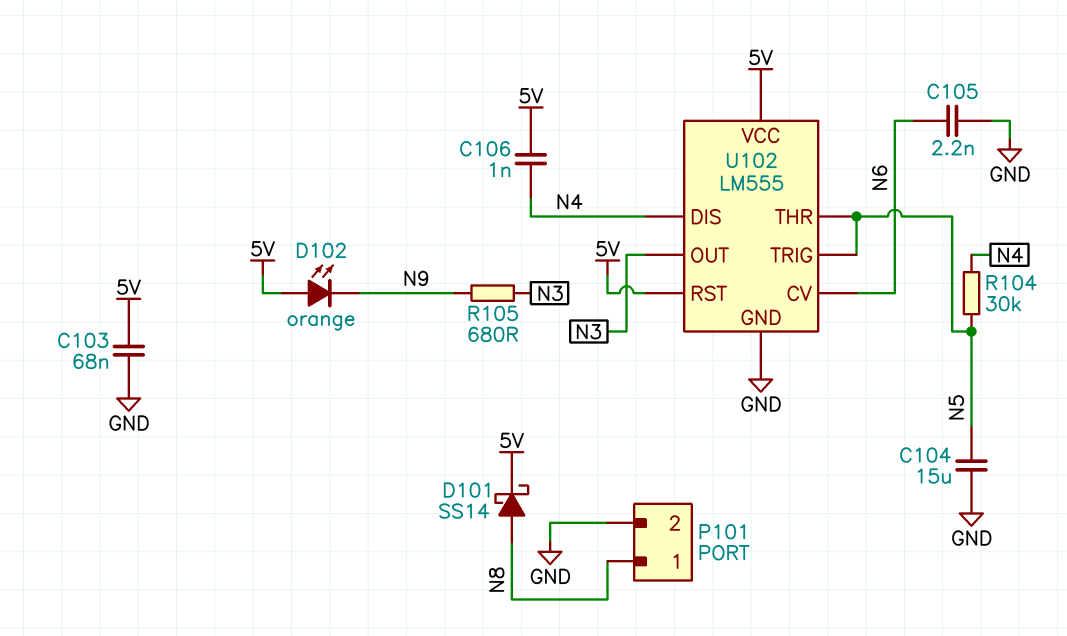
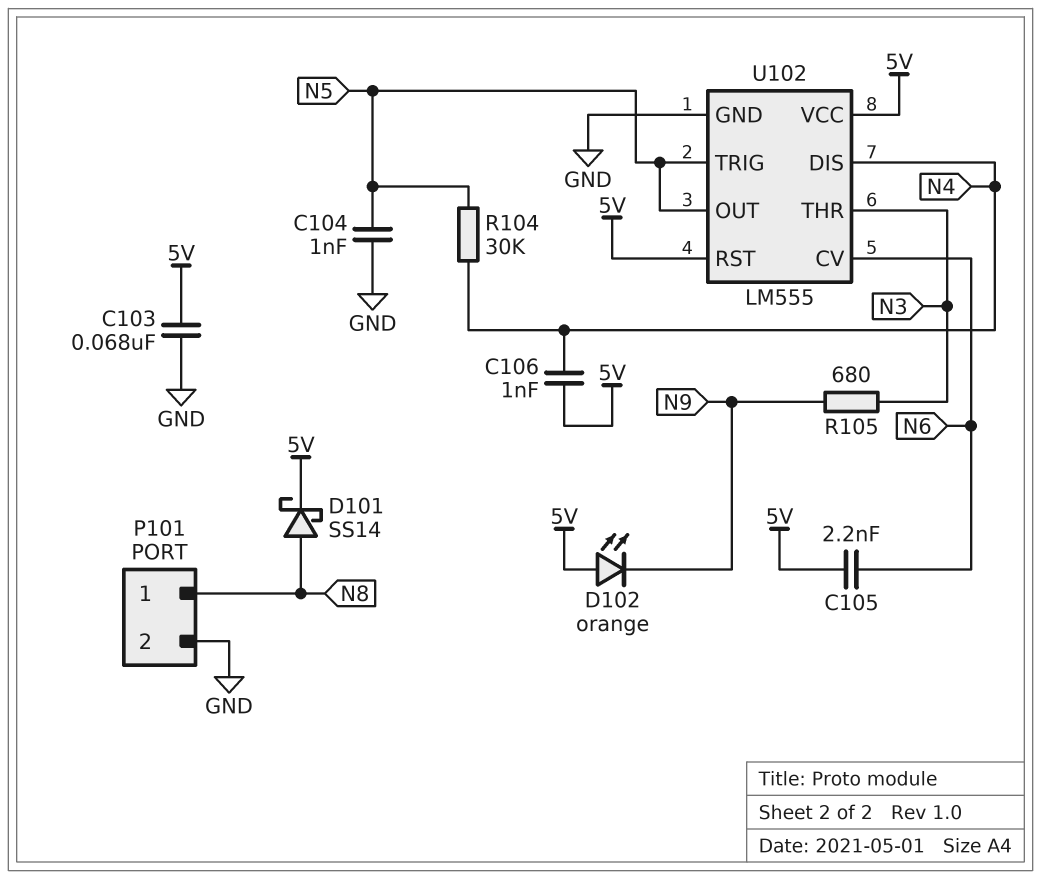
C104: 15uF (GND, N5) -> 1nF (GND, N5)
C105: 2.2nF (GND, N6) -> 2.2nF (5V, N6)
U102 pin OUT: N3 -> N5
U102 pin THR: N5 -> N3

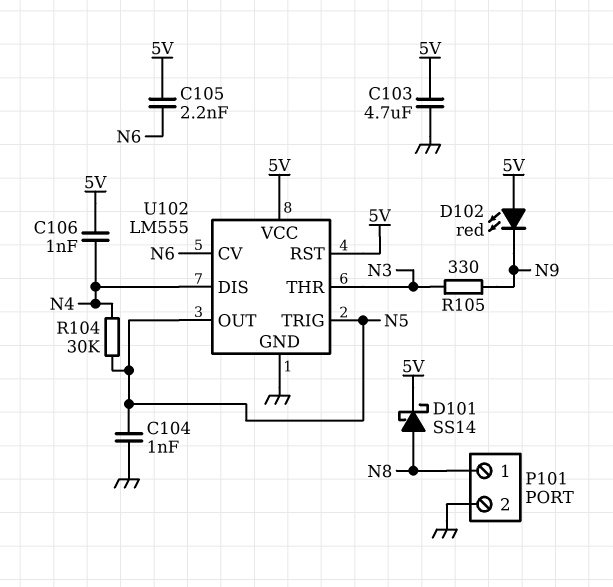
C103: 68nF (5V, GND) -> 4.7uF (5V, GND)
D102: LED orange (A 5V, K N9) -> LED red (A 5V, K N9)
R105: 680 (N3, N9) -> 330 (N3, N9)

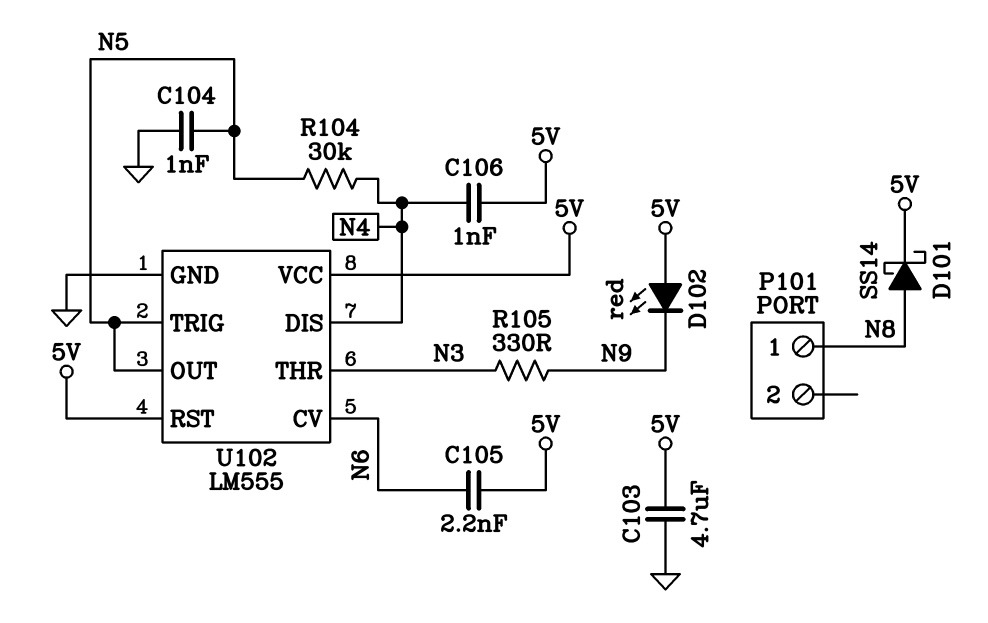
P101 pin 2: GND -> none

